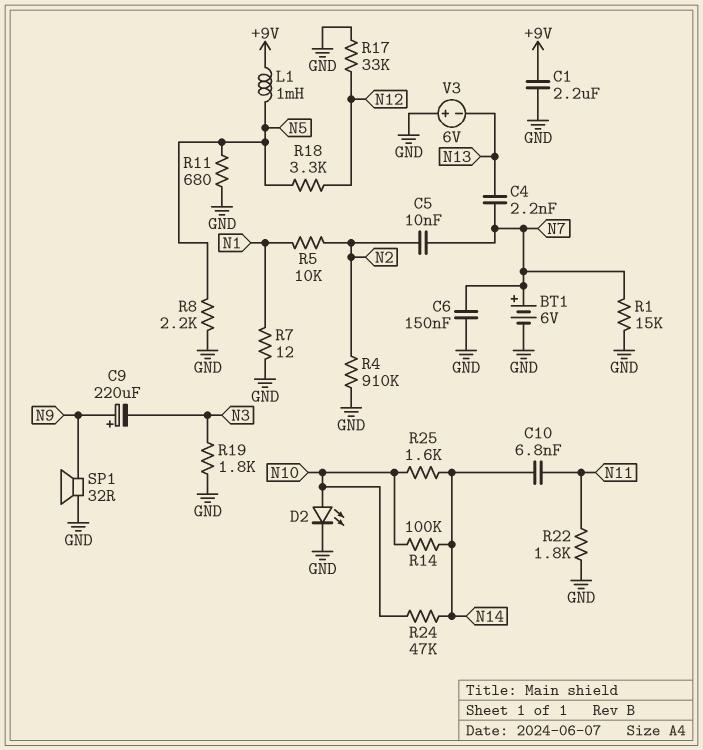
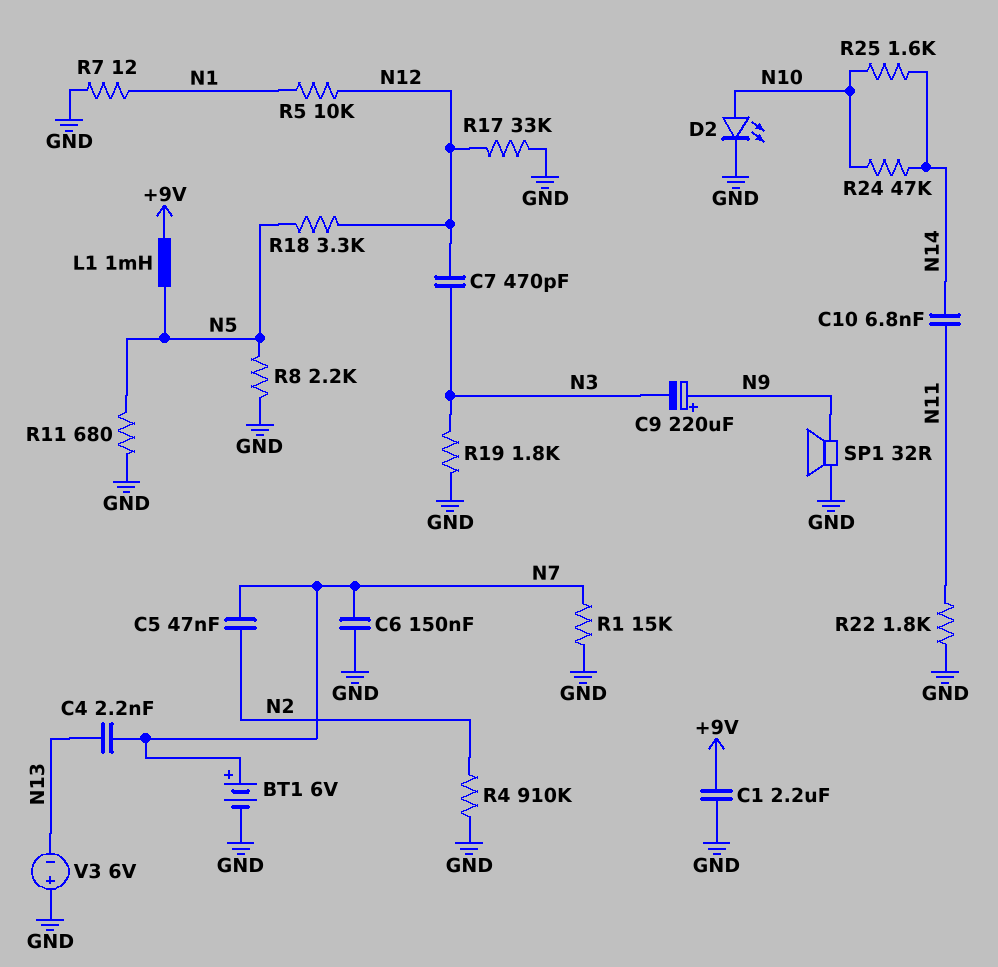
C5: 10nF (N2, N7) -> 47nF (N2, N7)
C7: none -> 470pF (N3, N12)
R5: 10k (N1, N2) -> 10k (N1, N12)
R14: 100k (N10, N14) -> none

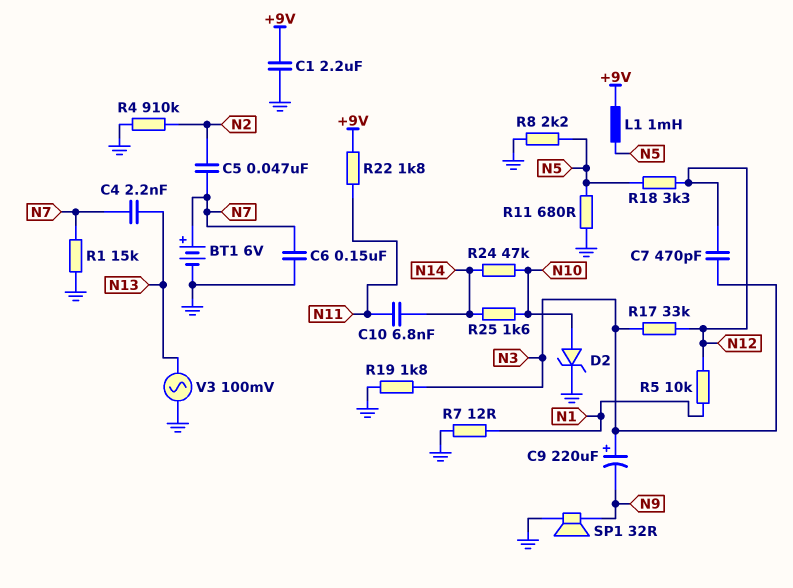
C9: 220uF (plus N9, minus N3) -> 220uF (plus N3, minus N9)
D2: LED (A N10, K GND) -> zener (A N10, K GND)
R17: 33k (GND, N12) -> 33k (N3, N12)
R22: 1.8k (GND, N11) -> 1.8k (+9V, N11)
V3: 6V (plus GND, minus N13) -> AC 100mV (GND, N13)

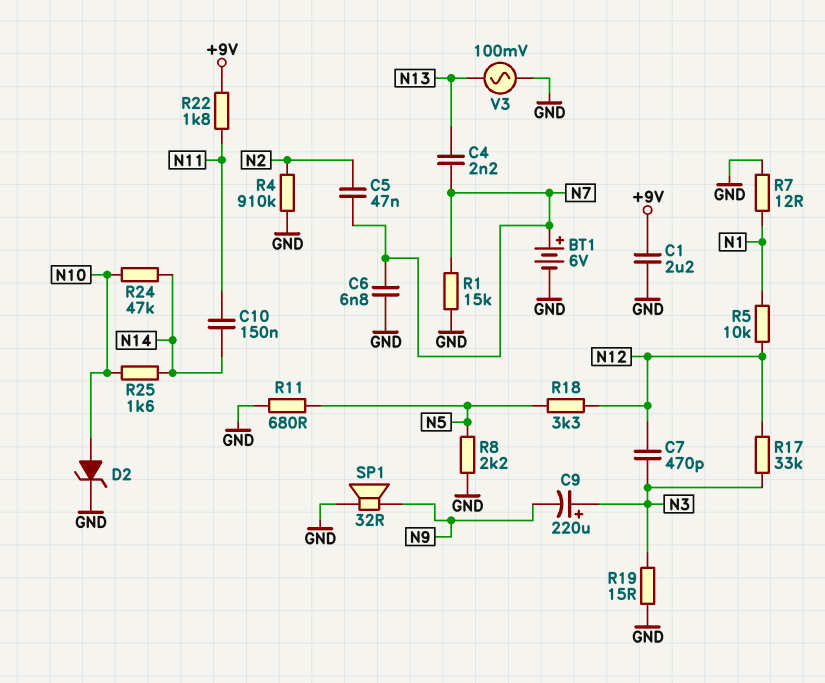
C6: 150nF (GND, N7) -> 6.8nF (GND, N7)
C10: 6.8nF (N11, N14) -> 150nF (N11, N14)
L1: 1mH (+9V, N5) -> none
R19: 1.8k (GND, N3) -> 15 (GND, N3)

